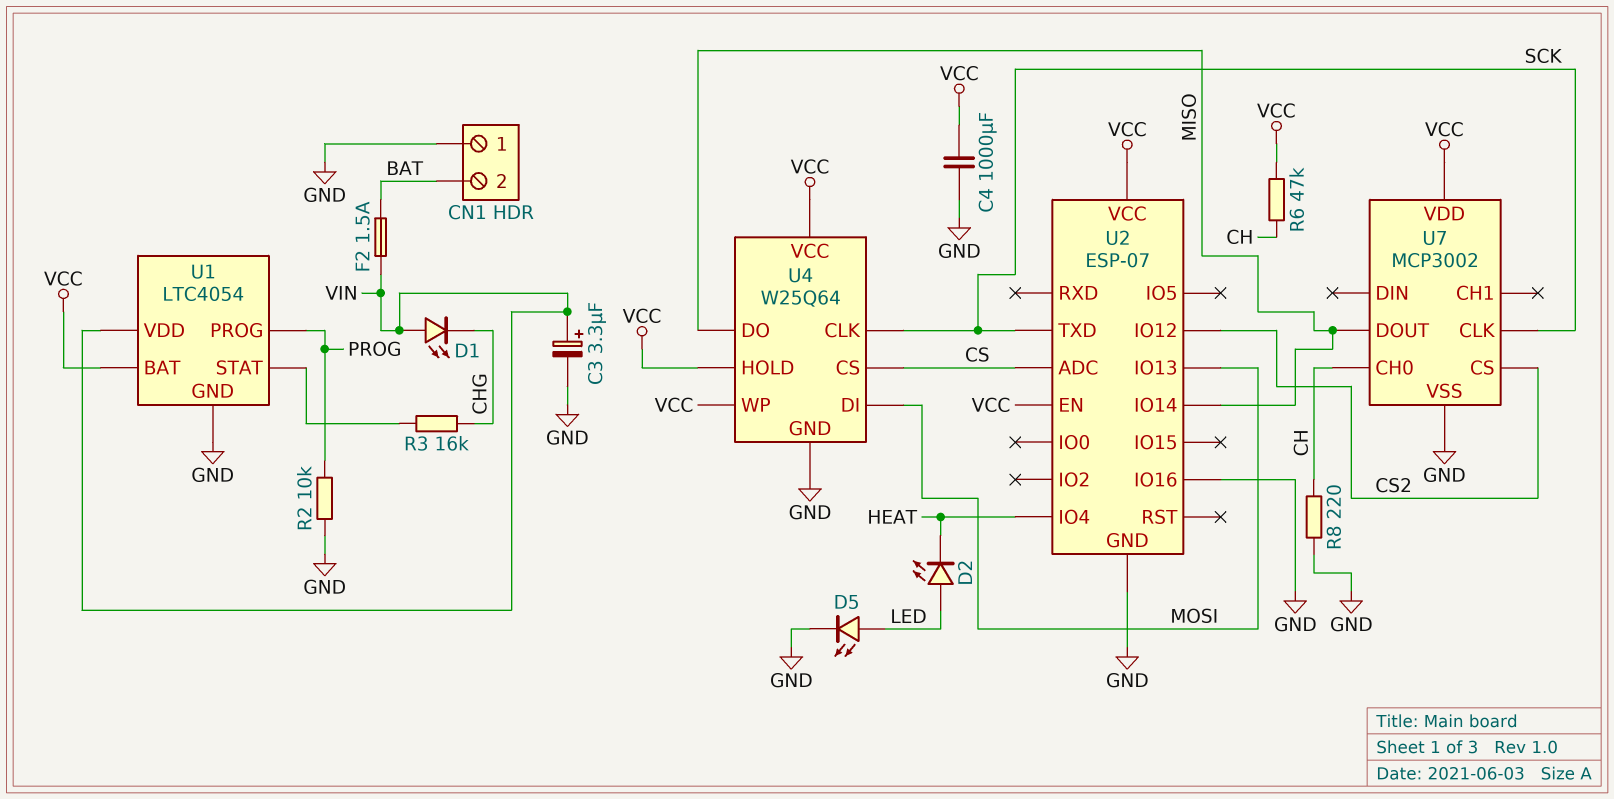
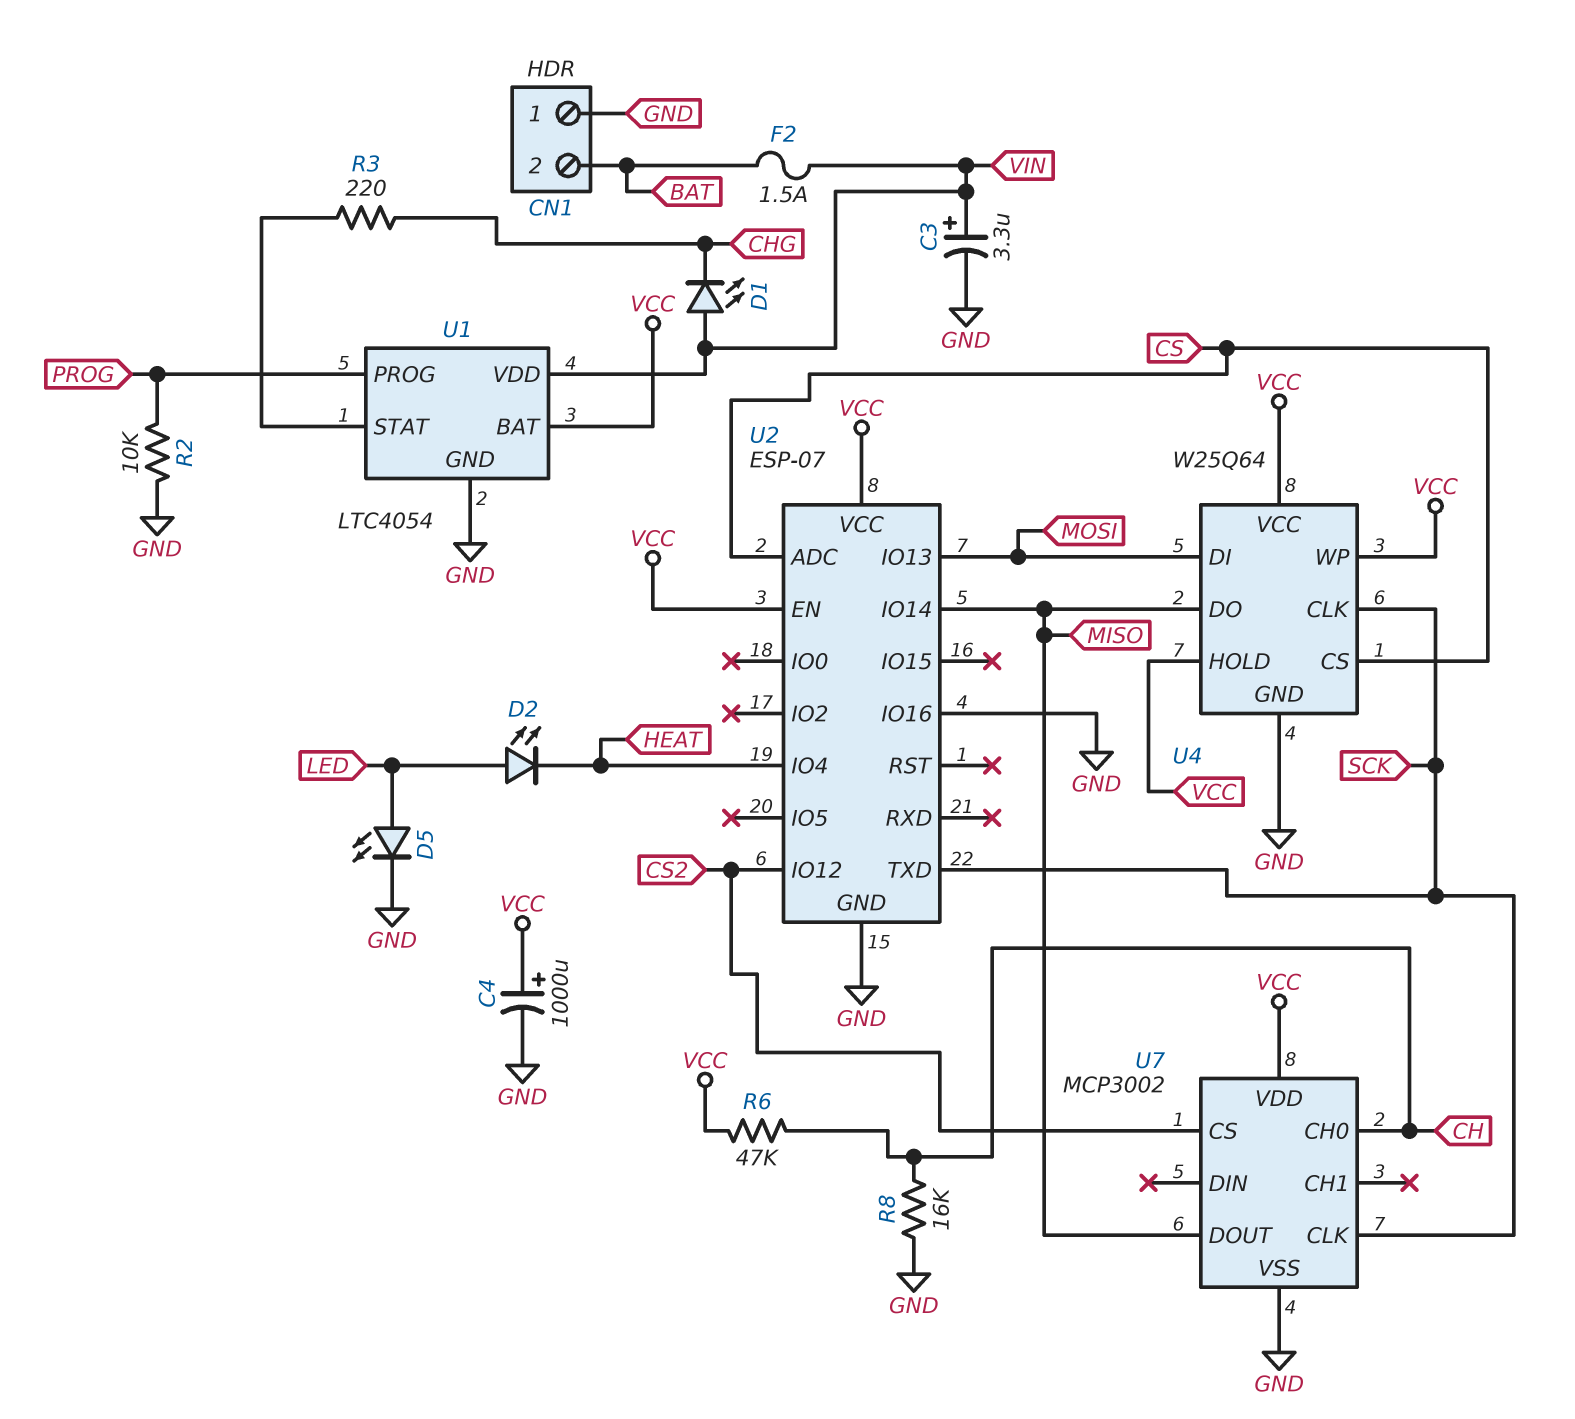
C4: 1000uF (GND, VCC) -> 1000uF (plus VCC, minus GND)
R3: 16k (CHG, U1/STAT) -> 220 (CHG, U1/STAT)
R8: 220 (CH, GND) -> 16k (CH, GND)

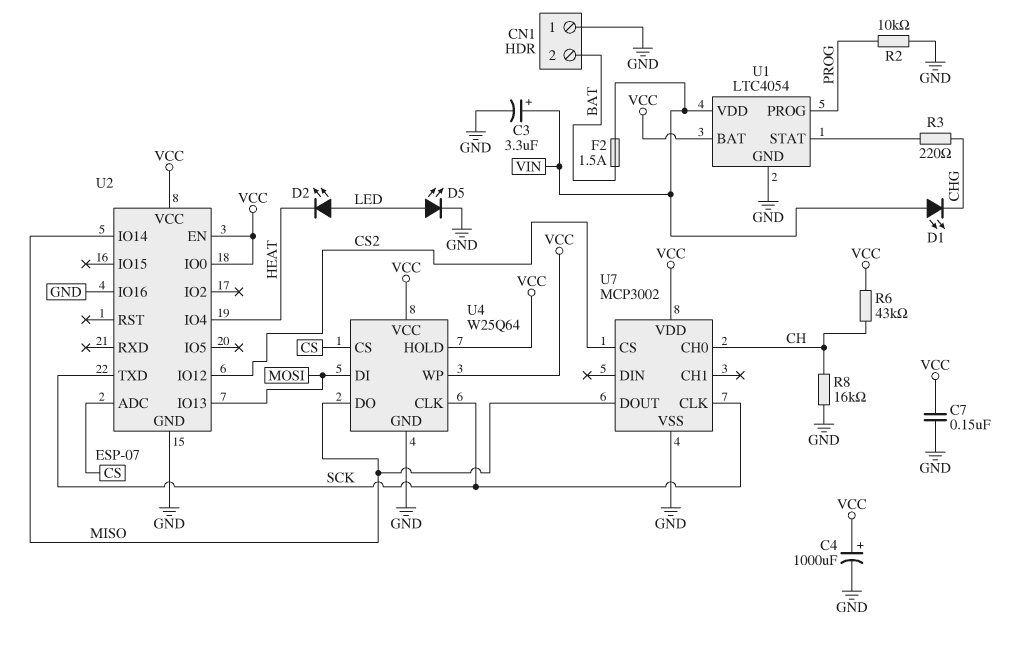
C7: none -> 150nF (GND, VCC)
R6: 47k (CH, VCC) -> 43k (CH, VCC)
U2 pin IO0: none -> VCC

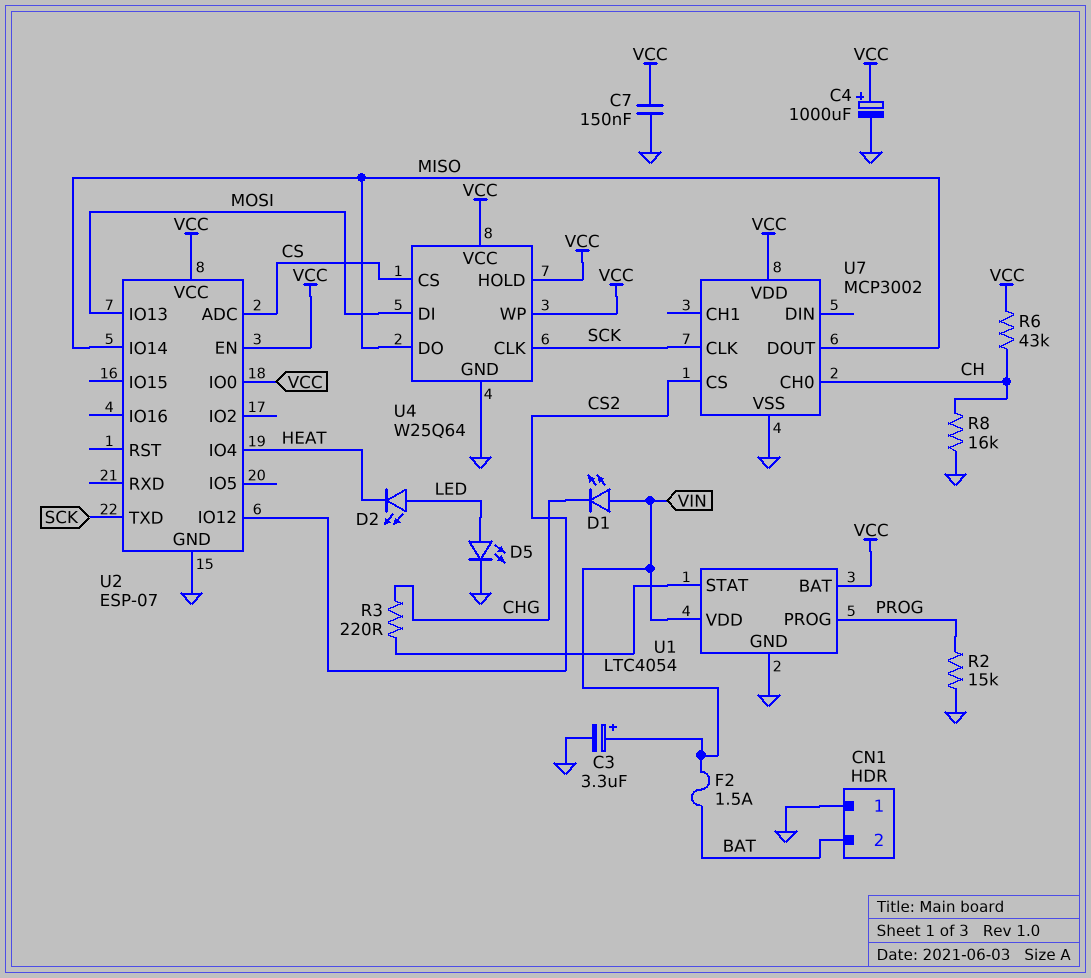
R2: 10k (GND, PROG) -> 15k (GND, PROG)
U2 pin IO16: GND -> none

